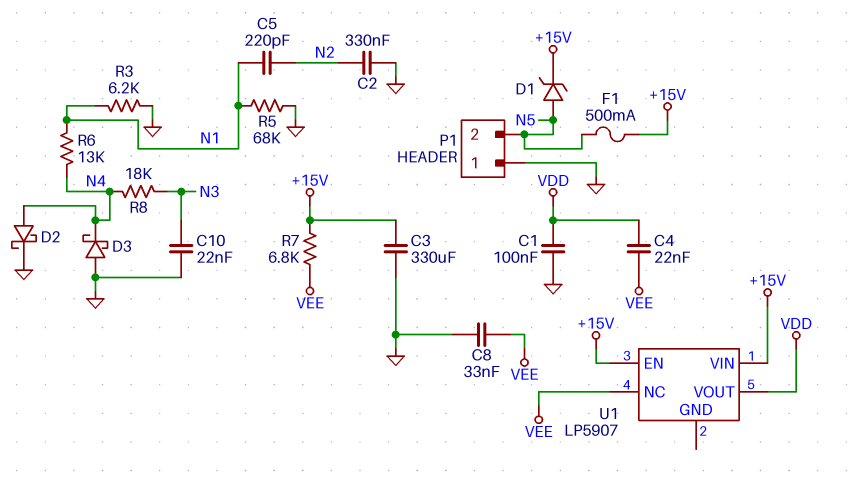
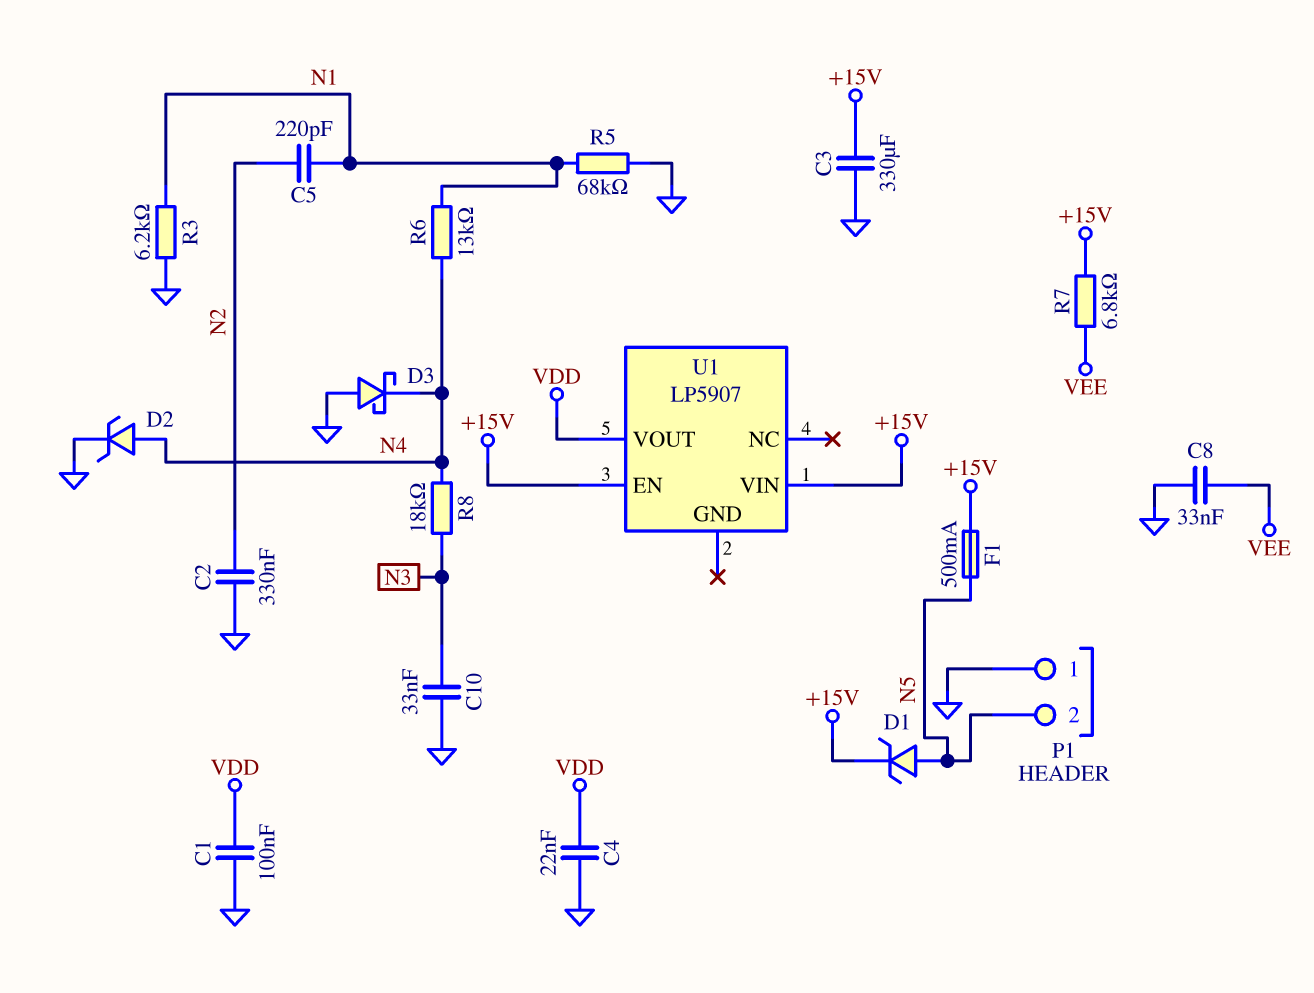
C4: 22nF (VDD, VEE) -> 22nF (GND, VDD)
C10: 22nF (GND, N3) -> 33nF (GND, N3)
D2: schottky (A N4, K GND) -> zener (A N4, K GND)
U1 pin NC: VEE -> none

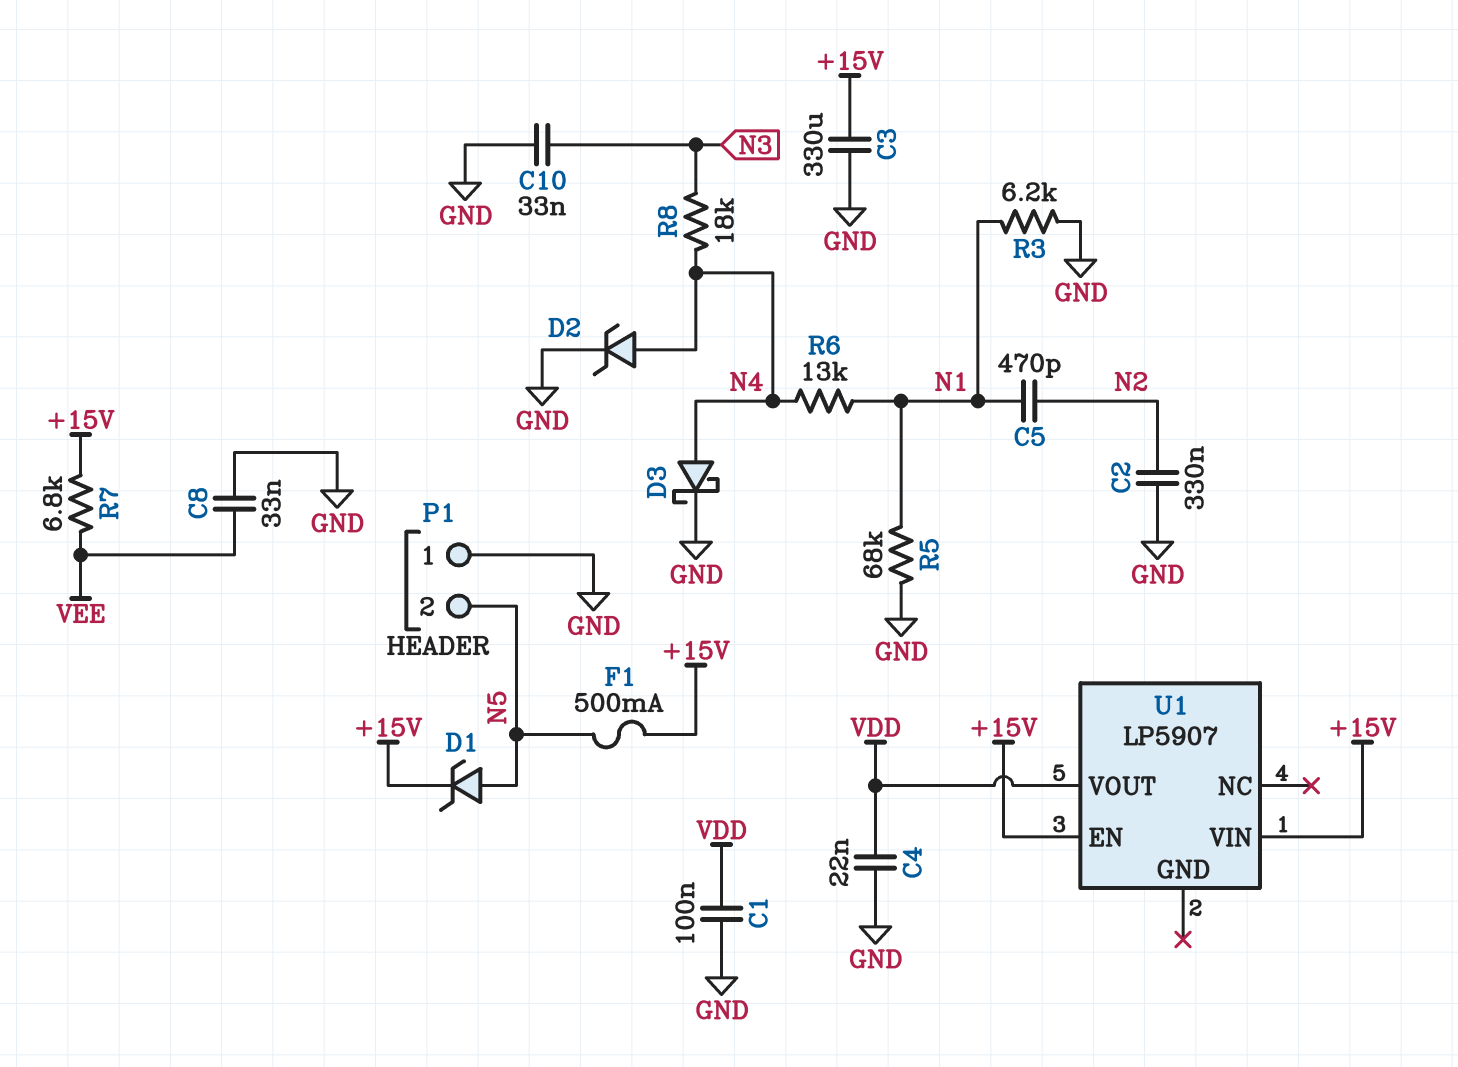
C5: 220pF (N1, N2) -> 470pF (N1, N2)
D3: schottky (A GND, K N4) -> schottky (A N4, K GND)

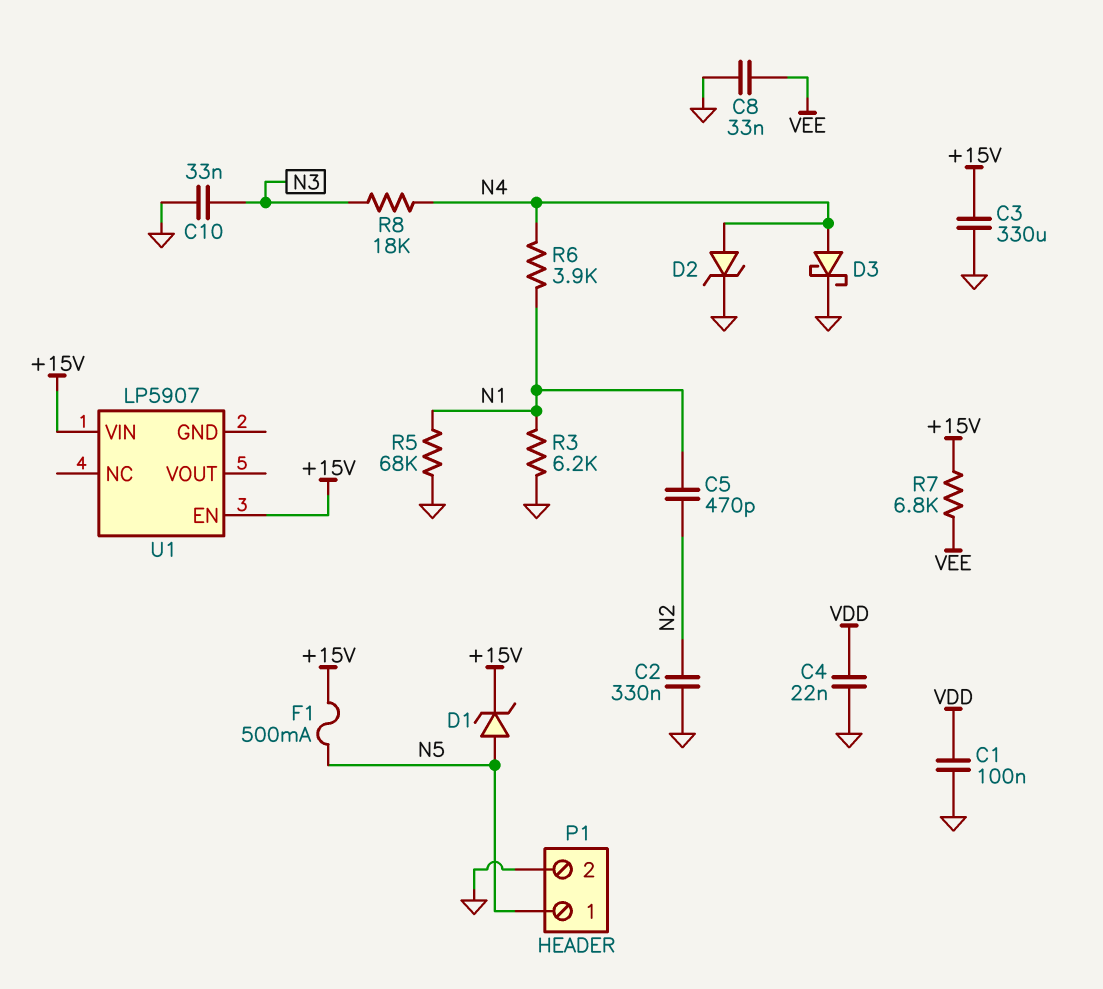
P1 pin 1: GND -> N5
P1 pin 2: N5 -> GND
R6: 13k (N1, N4) -> 3.9k (N1, N4)
U1 pin VOUT: VDD -> none

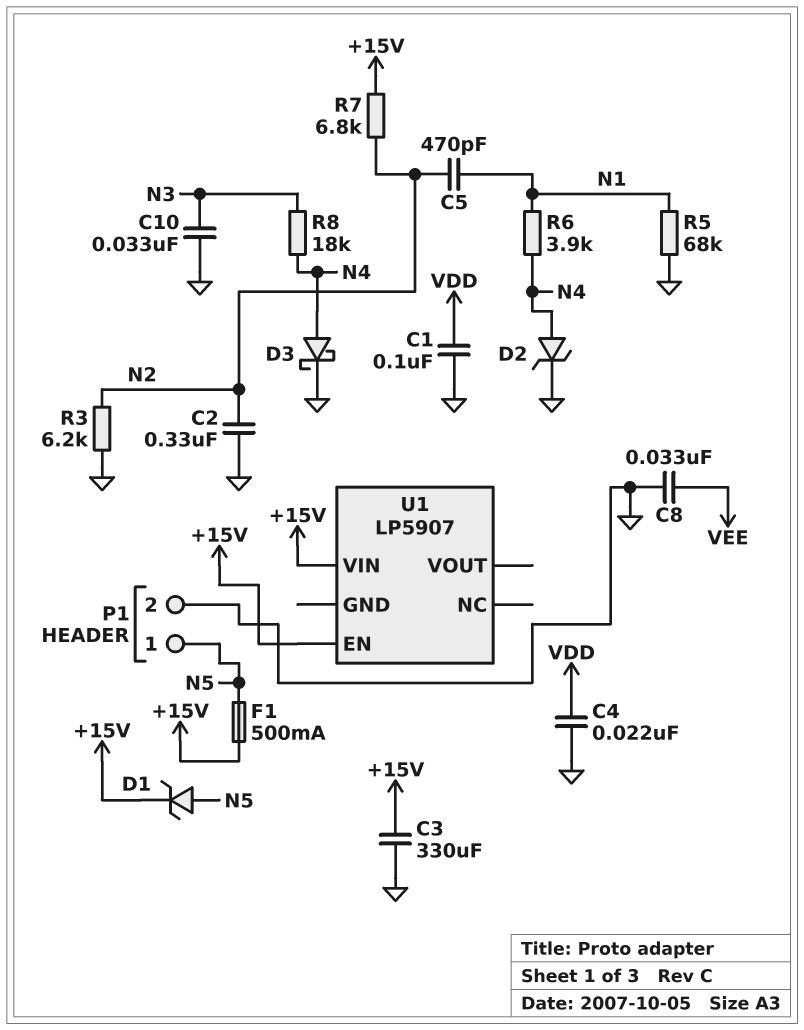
R3: 6.2k (GND, N1) -> 6.2k (GND, N2)
R7: 6.8k (+15V, VEE) -> 6.8k (+15V, N2)

